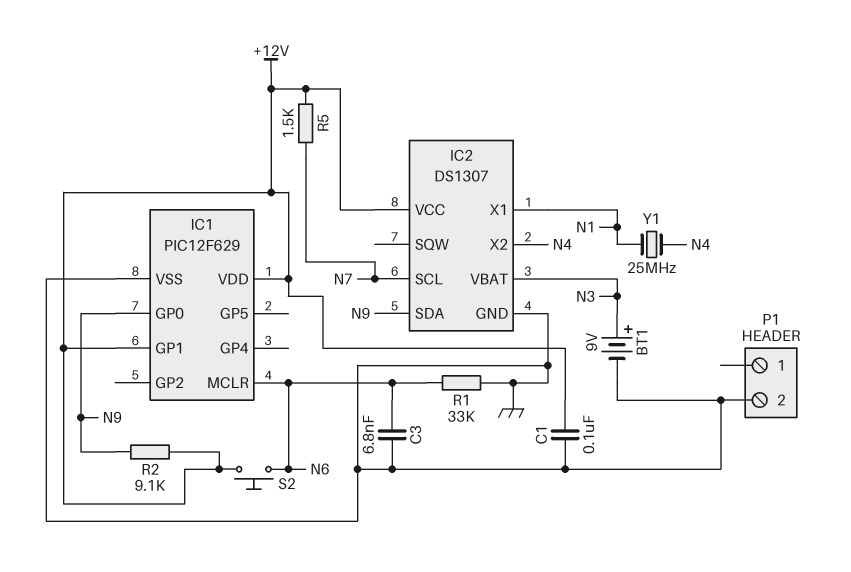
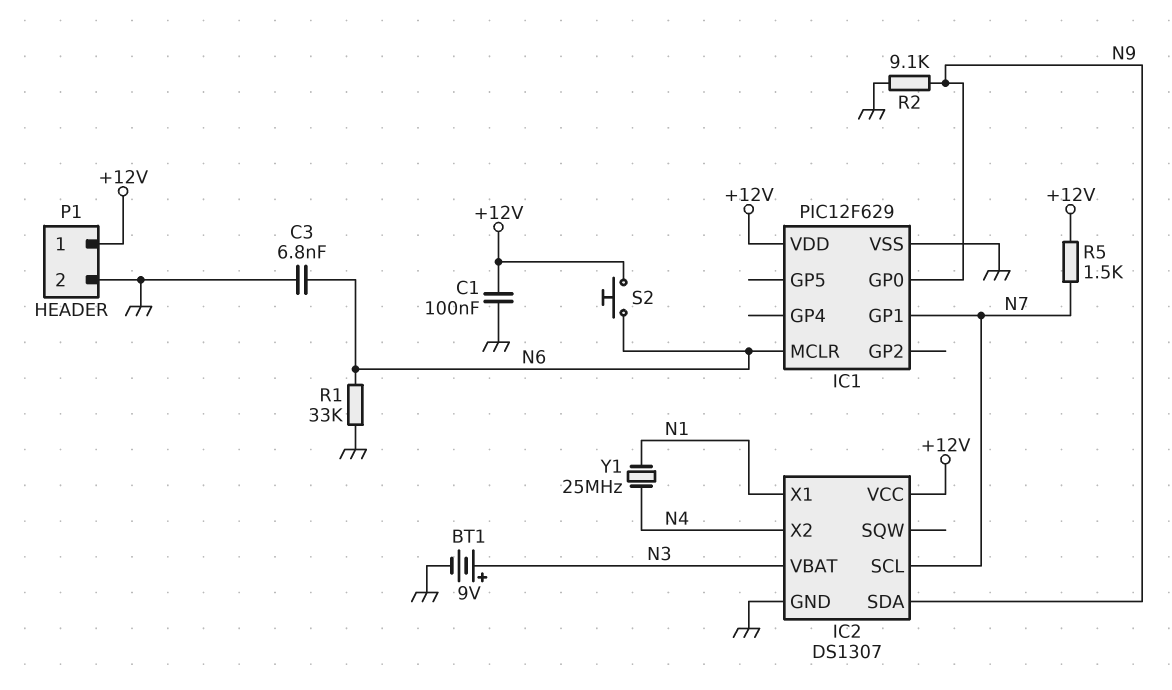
IC1 pin GP1: +12V -> N7
P1 pin 1: none -> +12V
R2: 9.1k (+12V, N9) -> 9.1k (GND, N9)

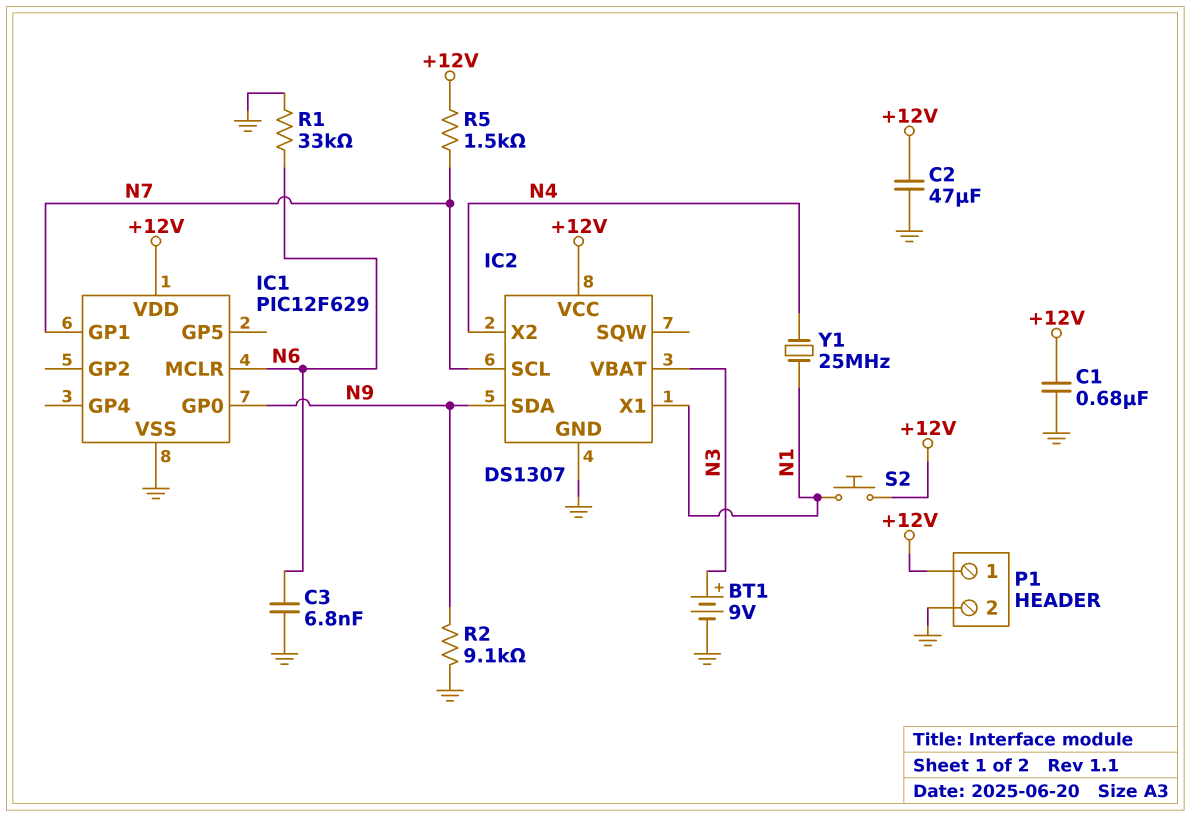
C1: 100nF (+12V, GND) -> 680nF (+12V, GND)
C2: none -> 47uF (+12V, GND)
S2: button (+12V, N6) -> button (+12V, N1)

